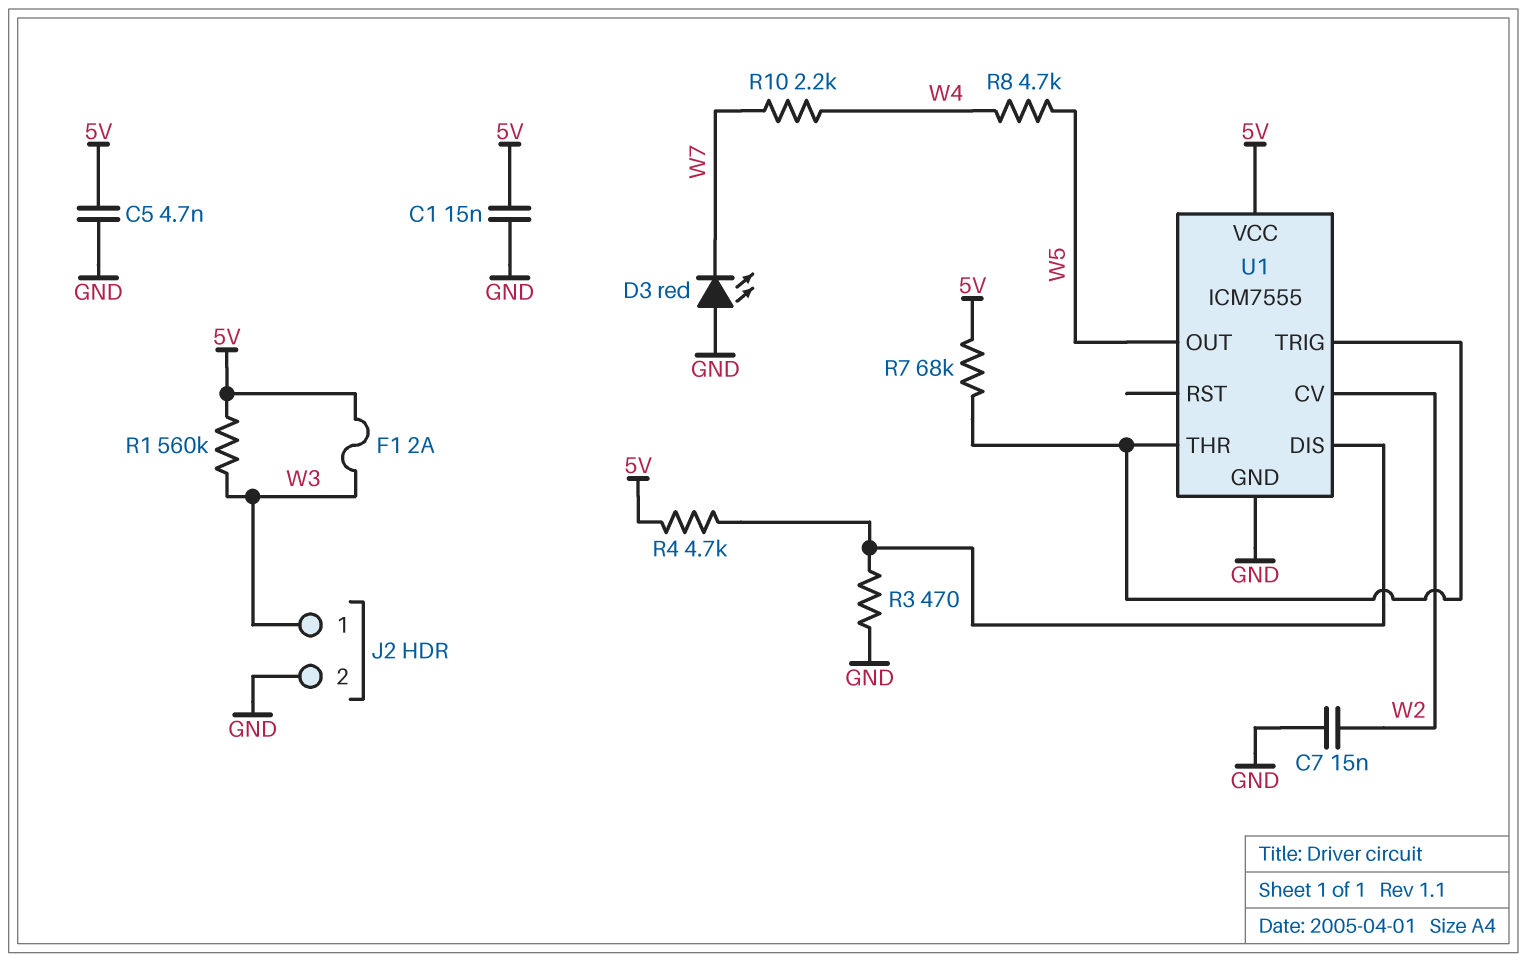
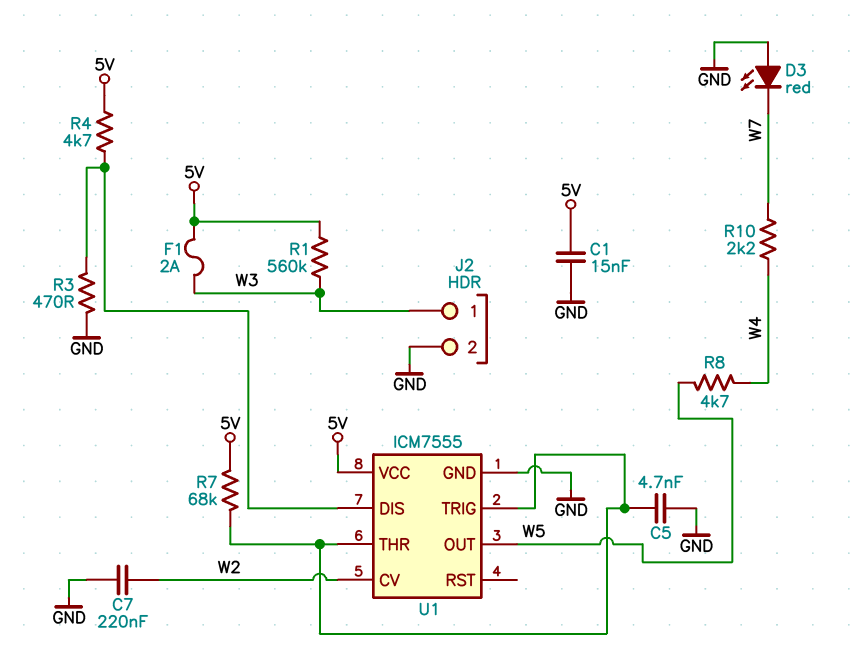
C5: 4.7nF (5V, GND) -> 4.7nF (GND, U1/THR)
C7: 15nF (GND, W2) -> 220nF (GND, W2)

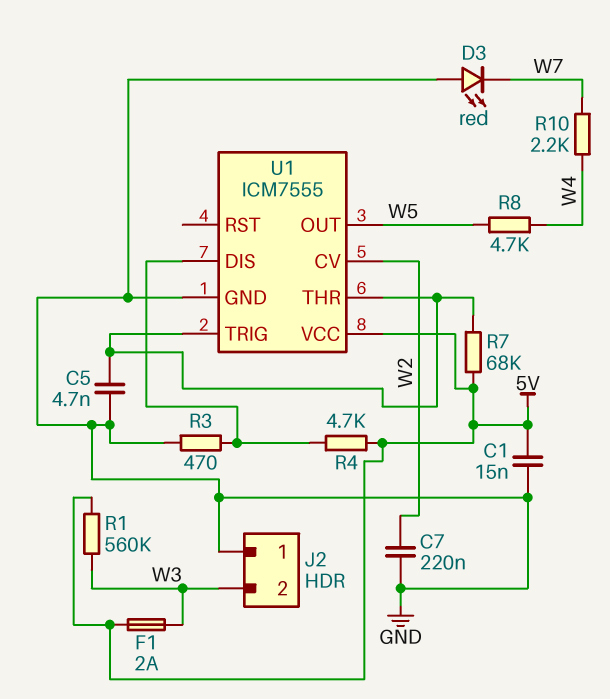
J2 pin 1: W3 -> GND
J2 pin 2: GND -> W3

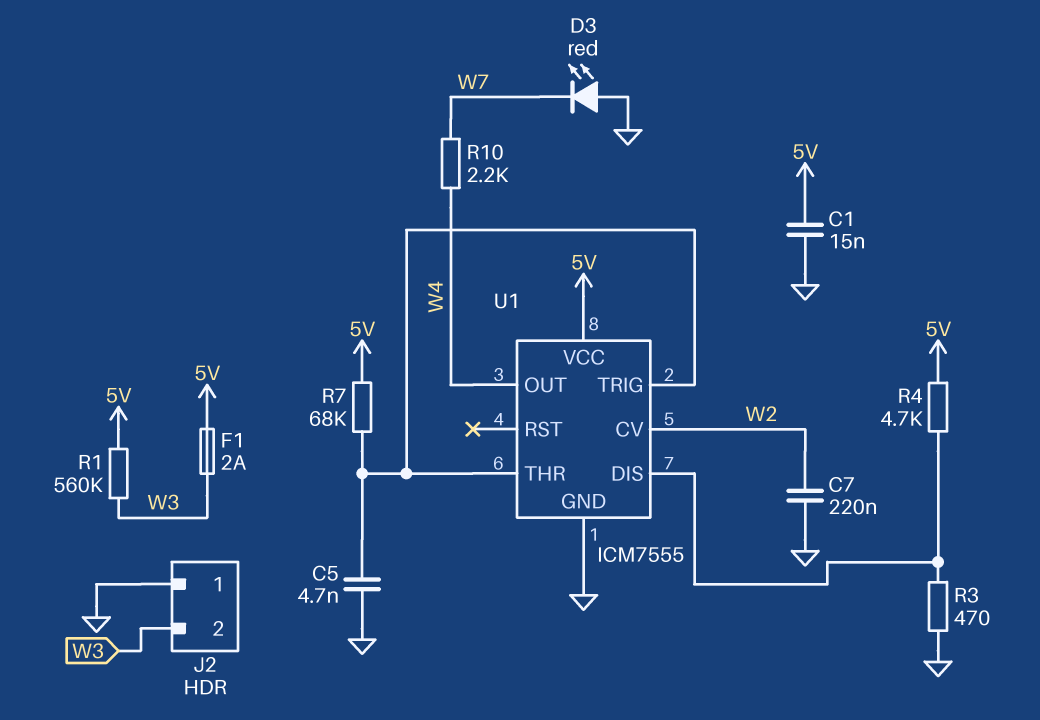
R8: 4.7k (W4, W5) -> none
U1 pin OUT: W5 -> W4

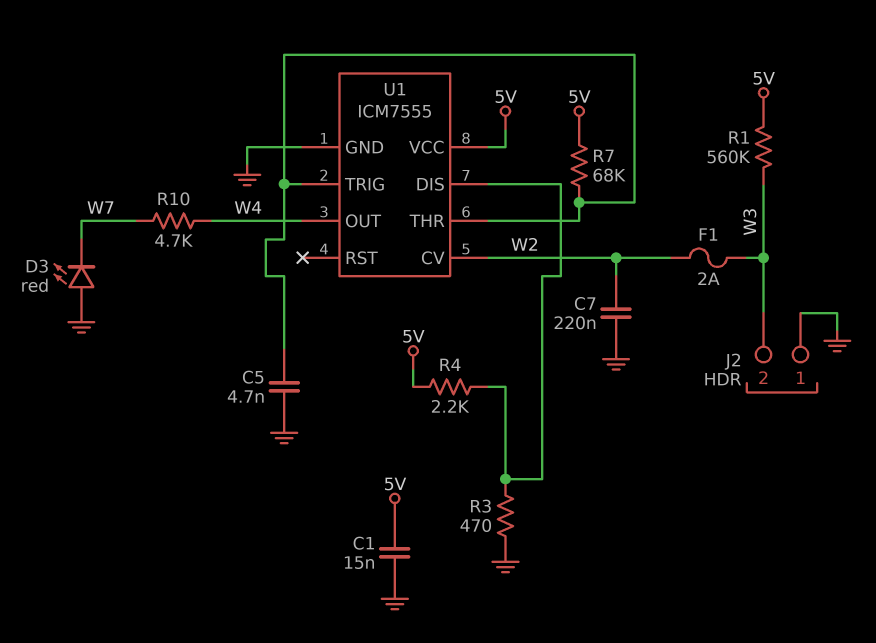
F1: 2A (5V, W3) -> 2A (W2, W3)
R4: 4.7k (5V, U1/DIS) -> 2.2k (5V, U1/DIS)
R10: 2.2k (W4, W7) -> 4.7k (W4, W7)

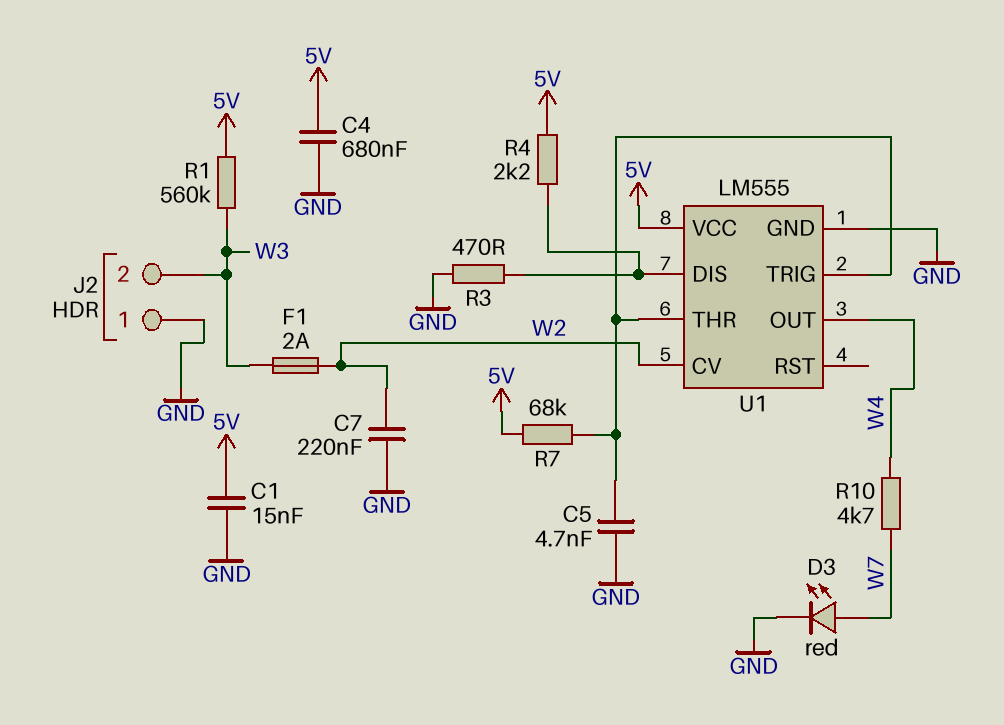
C4: none -> 680nF (5V, GND)
D3: LED red (A GND, K W7) -> LED red (A W7, K GND)
U1: ICM7555 -> LM555

